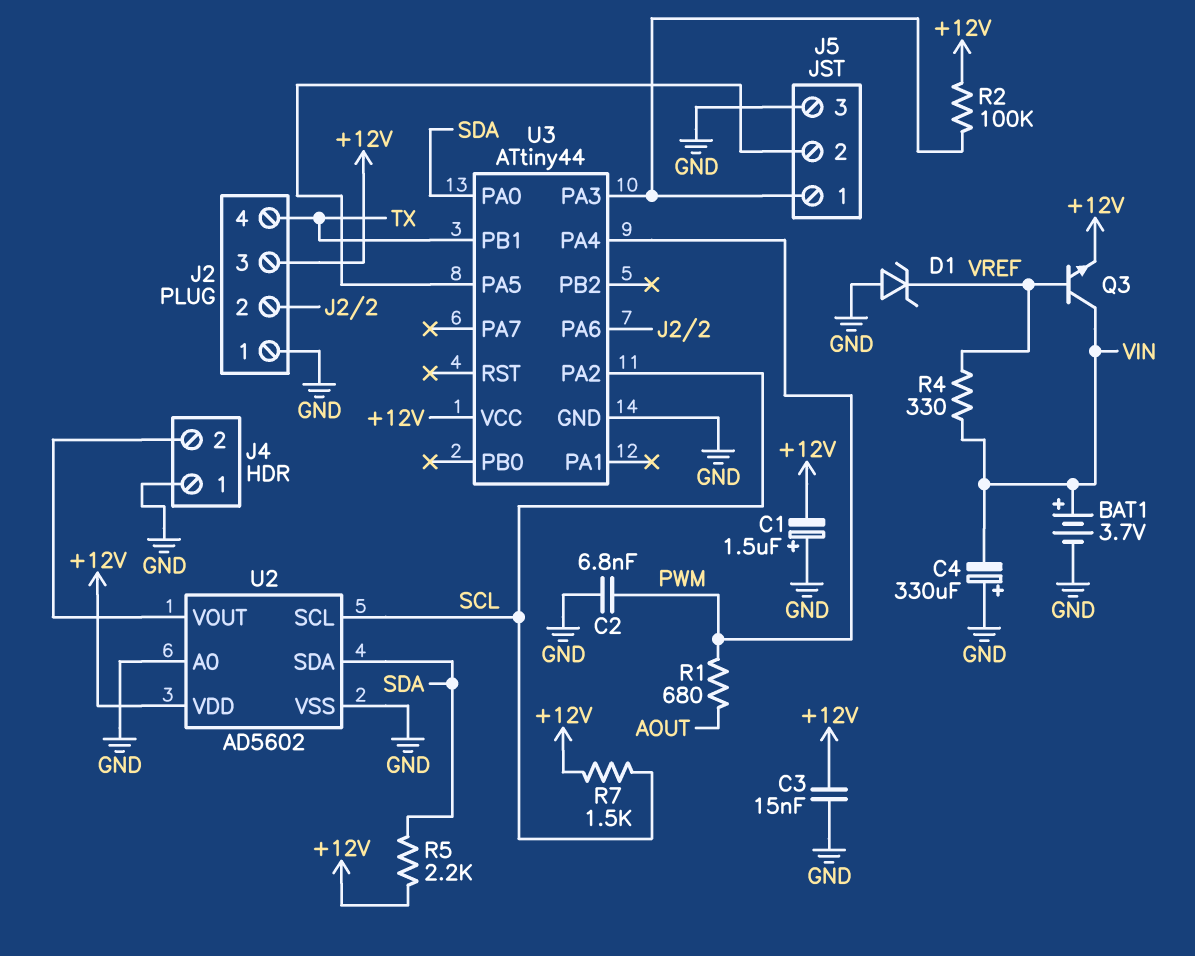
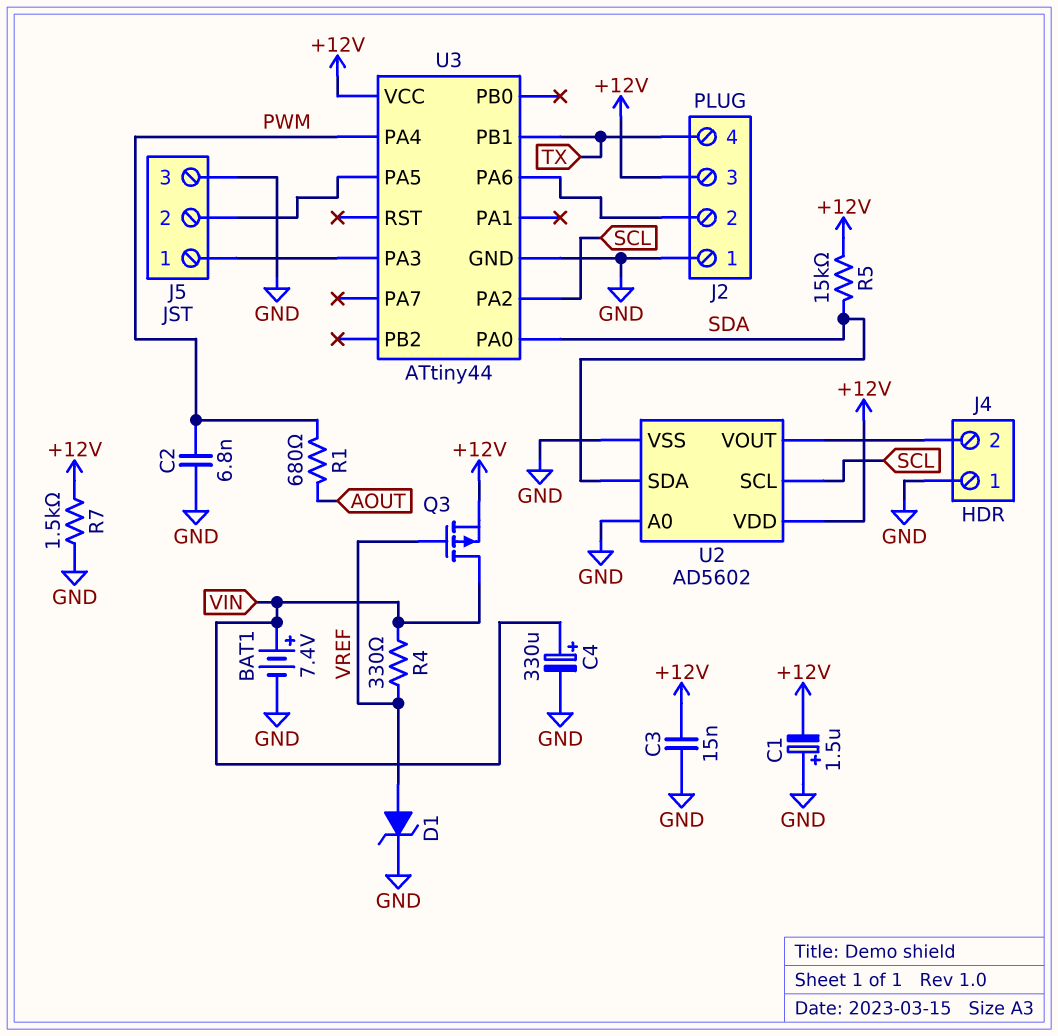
BAT1: 3.7V (plus VIN, minus GND) -> 7.4V (plus VIN, minus GND)
C4: 330uF (plus GND, minus VIN) -> 330uF (plus VIN, minus GND)
D1: zener (A GND, K VREF) -> zener (A VREF, K GND)
Q3: NPN (B VREF, C VIN, E +12V) -> PMOS (G VREF, D VIN, S +12V)
R2: 100k (+12V, J5/1) -> none
R5: 2.2k (+12V, SDA) -> 15k (+12V, SDA)
R7: 1.5k (+12V, SCL) -> 1.5k (+12V, GND)

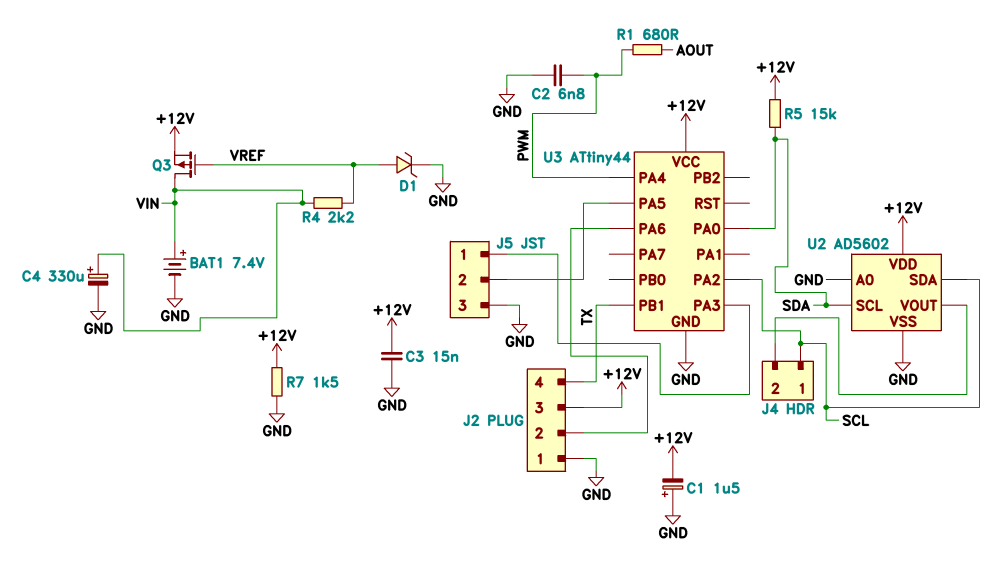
J4 pin 1: GND -> SCL
R4: 330 (VIN, VREF) -> 2.2k (VIN, VREF)
U2 pin SCL: SCL -> SDA
U2 pin SDA: SDA -> SCL

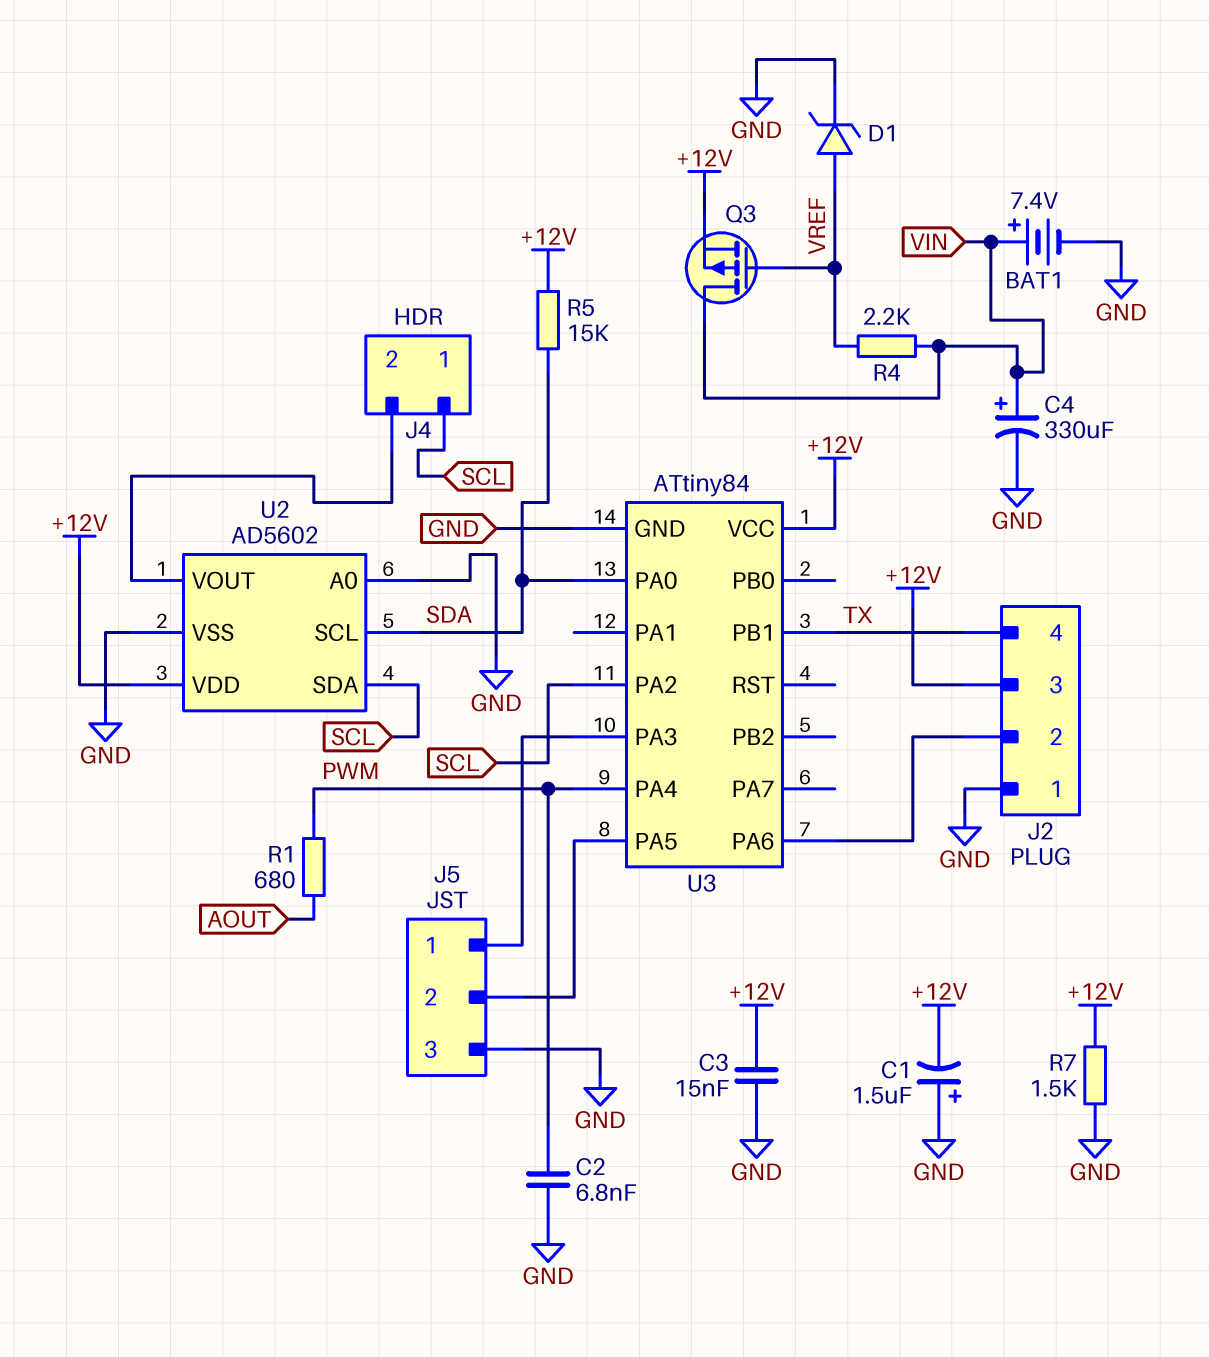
U3: ATtiny44 -> ATtiny84

